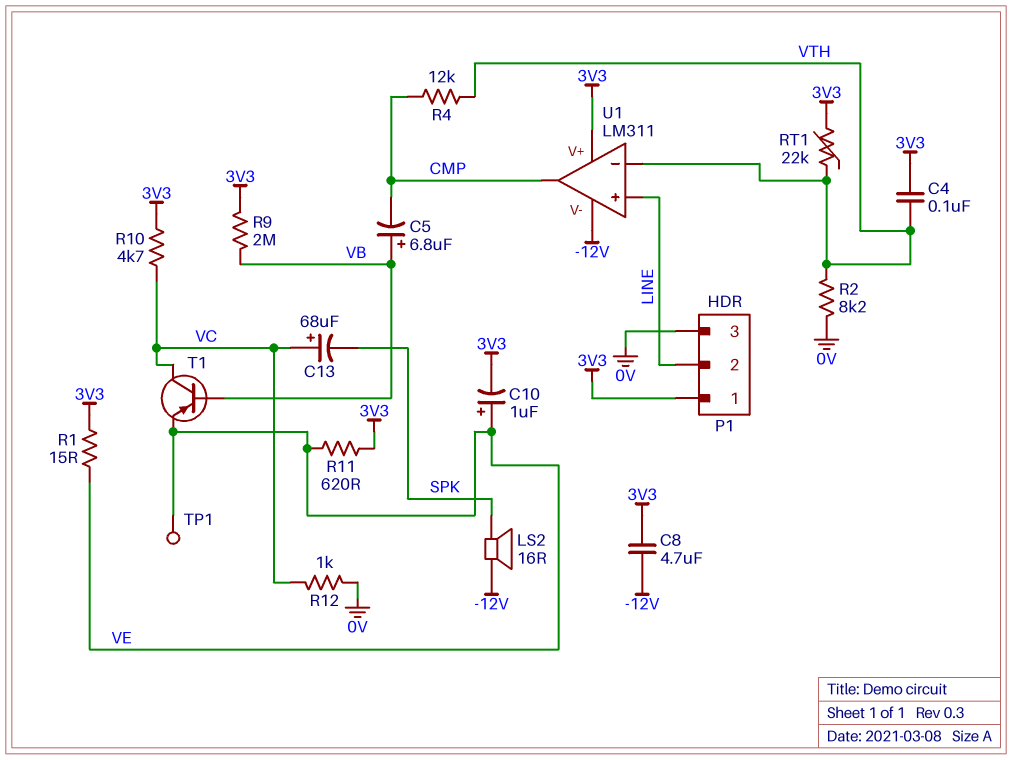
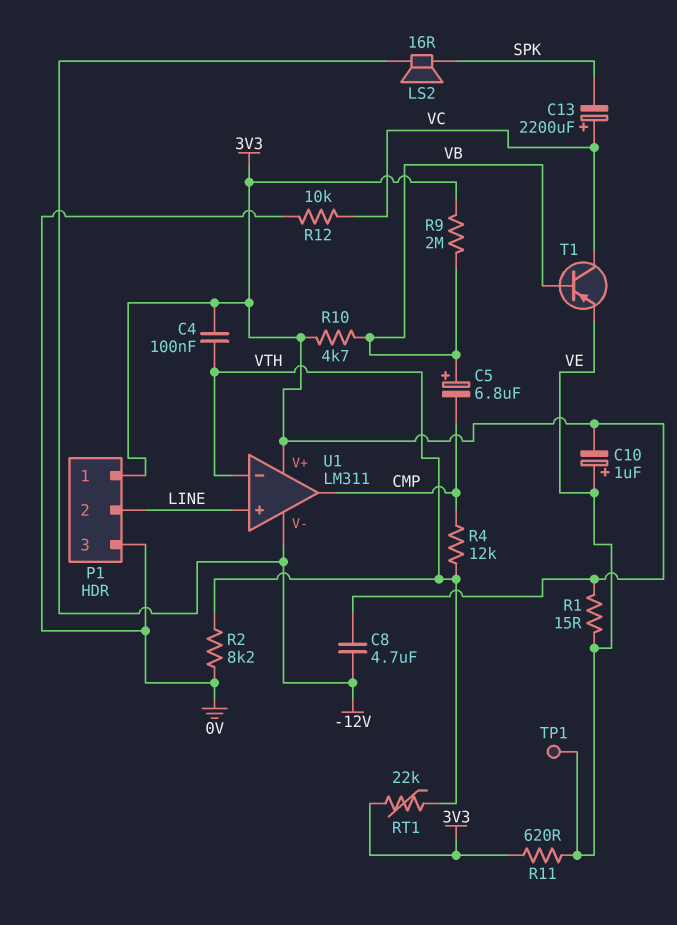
C13: 68uF (plus VC, minus SPK) -> 2200uF (plus VC, minus SPK)
R10: 4.7k (3V3, VC) -> 4.7k (3V3, VB)
R12: 1k (0V, VC) -> 10k (0V, VC)

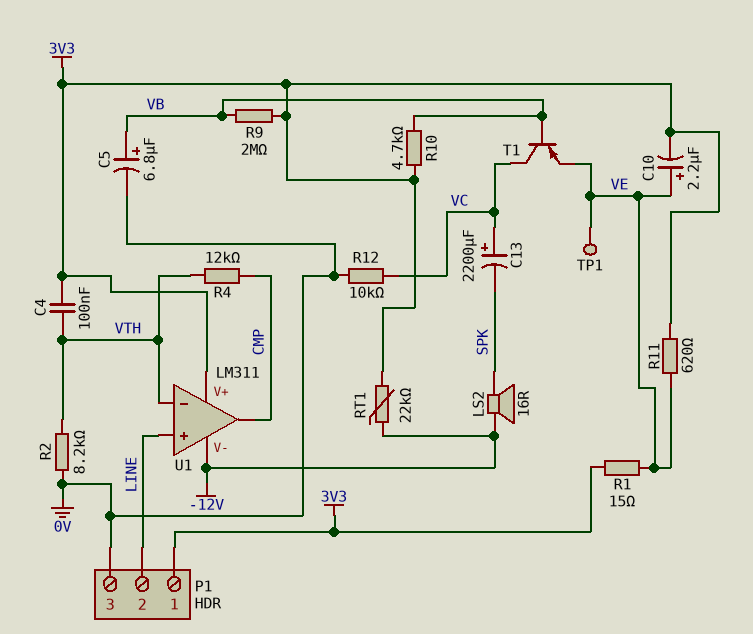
C5: 6.8uF (plus VB, minus CMP) -> 6.8uF (plus VB, minus 0V)
C8: 4.7uF (-12V, 3V3) -> none
C10: 1uF (plus VE, minus 3V3) -> 2.2uF (plus VE, minus 3V3)
RT1: 22k (3V3, VTH) -> 22k (-12V, 3V3)

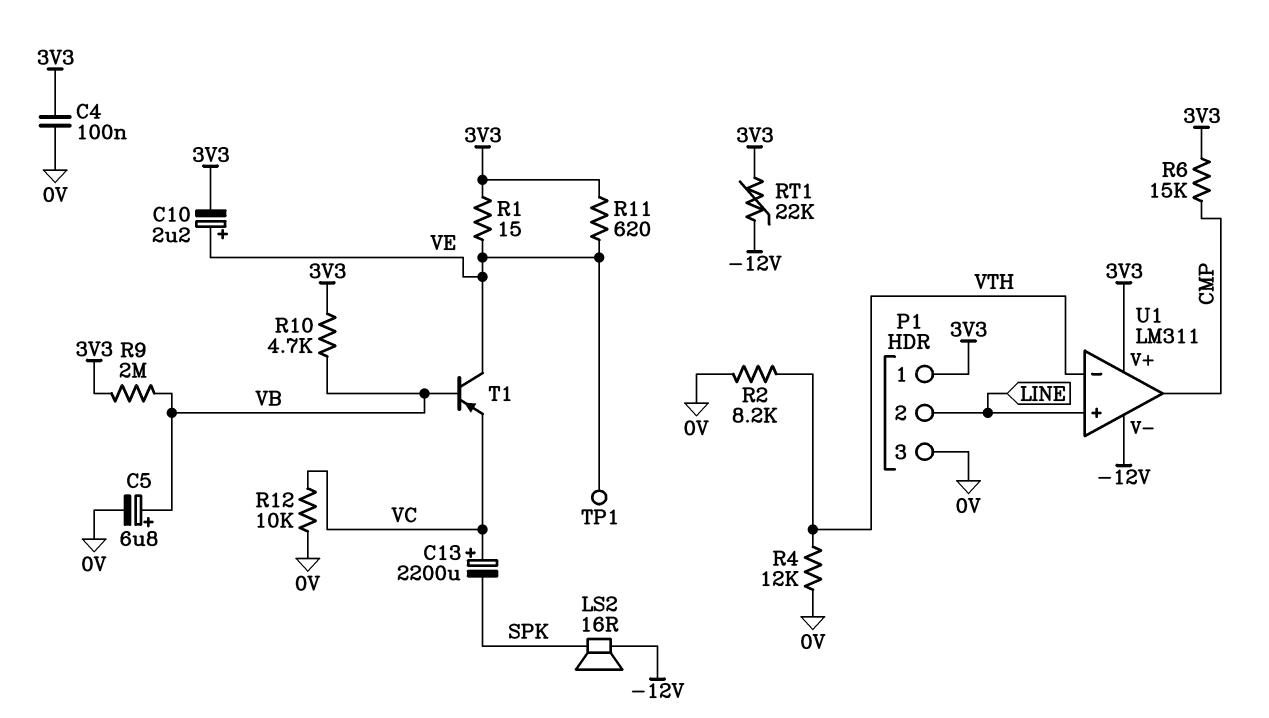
C4: 100nF (3V3, VTH) -> 100nF (0V, 3V3)
R4: 12k (CMP, VTH) -> 12k (0V, VTH)
R6: none -> 15k (3V3, CMP)
T1: PNP (B VB, C VC, E VE) -> PNP (B VB, C VE, E VC)

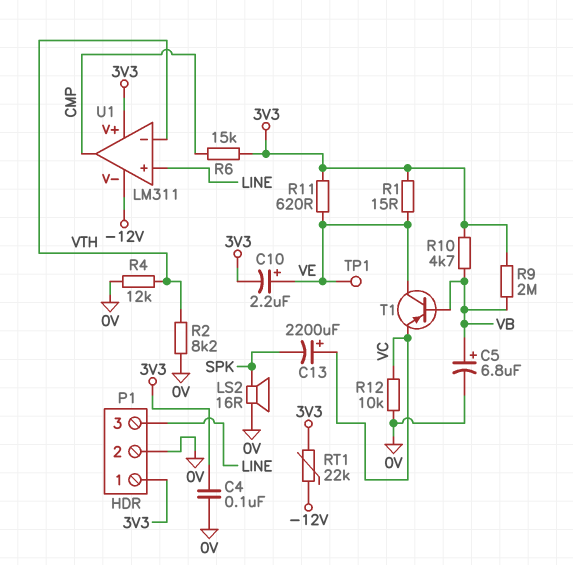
LS2: speaker 16R (-12V, SPK) -> speaker 16R (0V, SPK)
P1 pin 2: LINE -> 0V
P1 pin 3: 0V -> LINE

